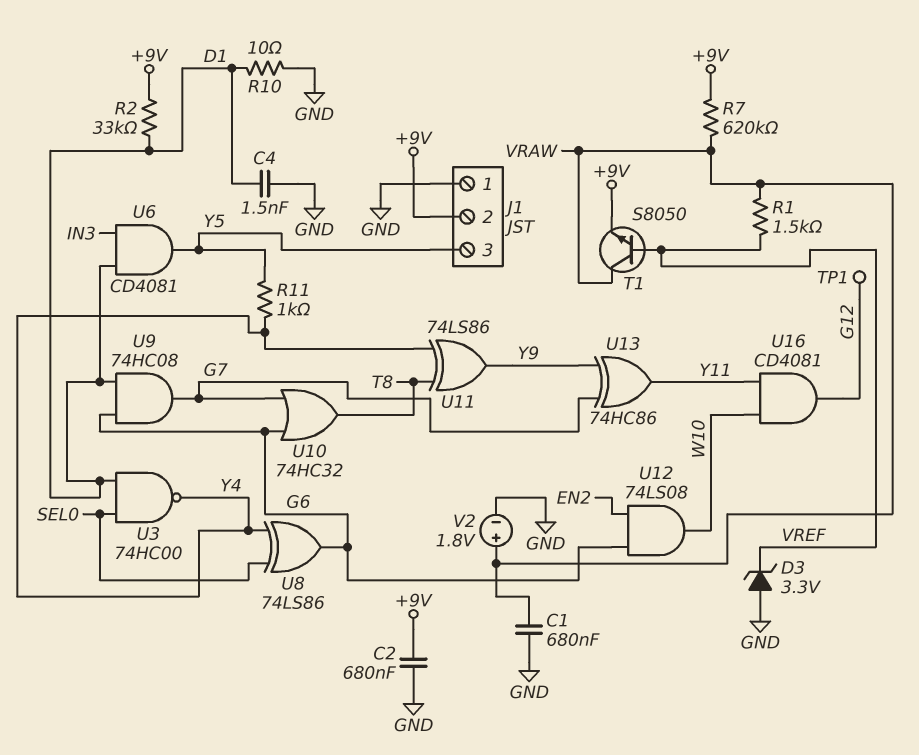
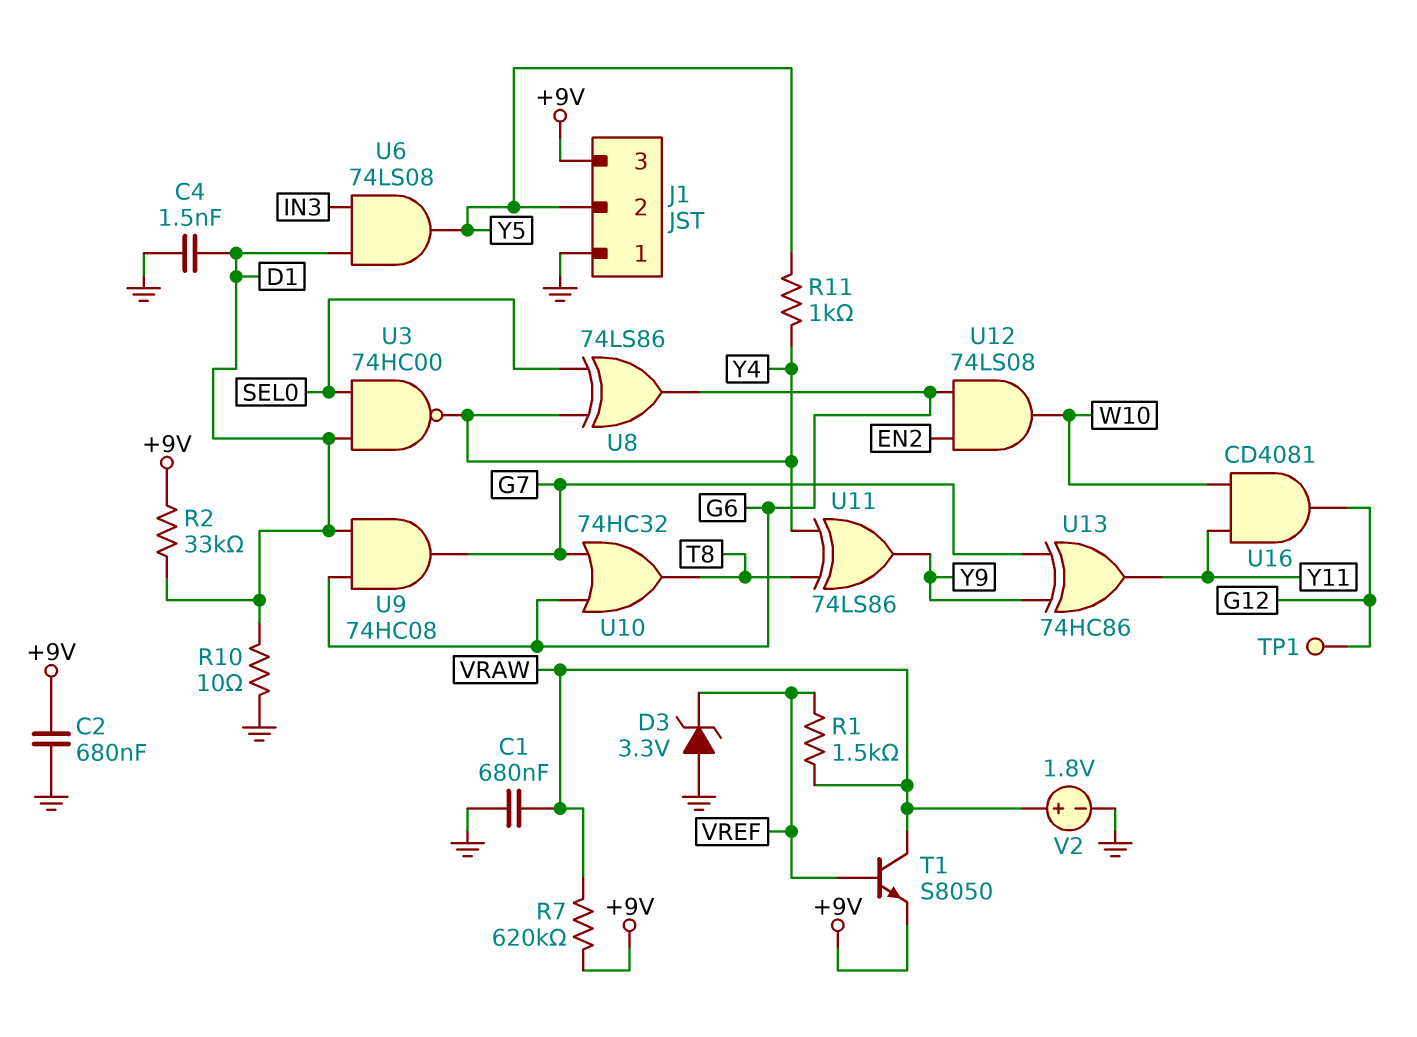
J1 pin 2: +9V -> Y5
J1 pin 3: Y5 -> +9V
U6: AND CD4081 (in D1, in IN3, out Y5) -> AND 74LS08 (in D1, in IN3, out Y5)

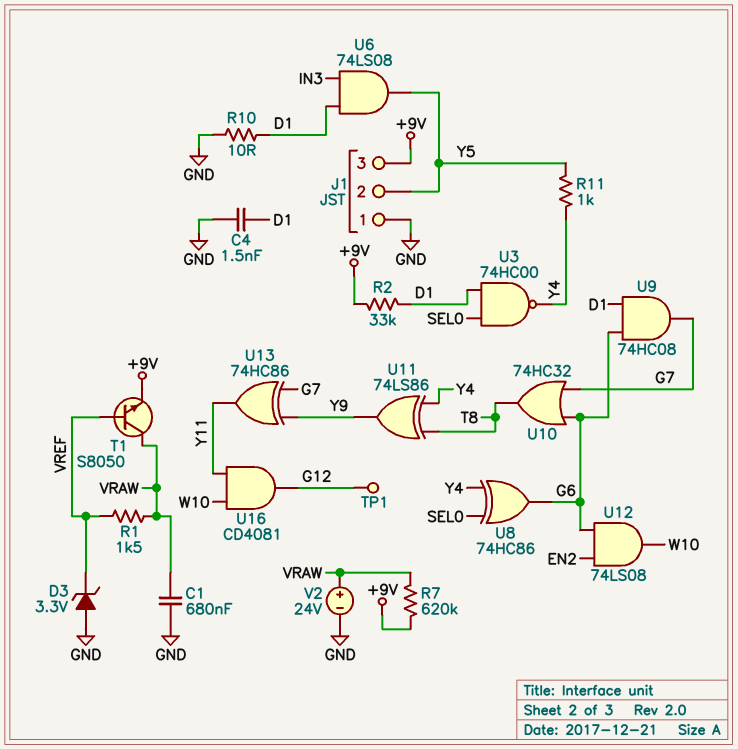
C2: 680nF (+9V, GND) -> none
U8: XOR 74LS86 (in SEL0, in Y4, out G6) -> XOR 74HC86 (in SEL0, in Y4, out G6)
V2: 1.8V (plus VRAW, minus GND) -> 24V (plus VRAW, minus GND)

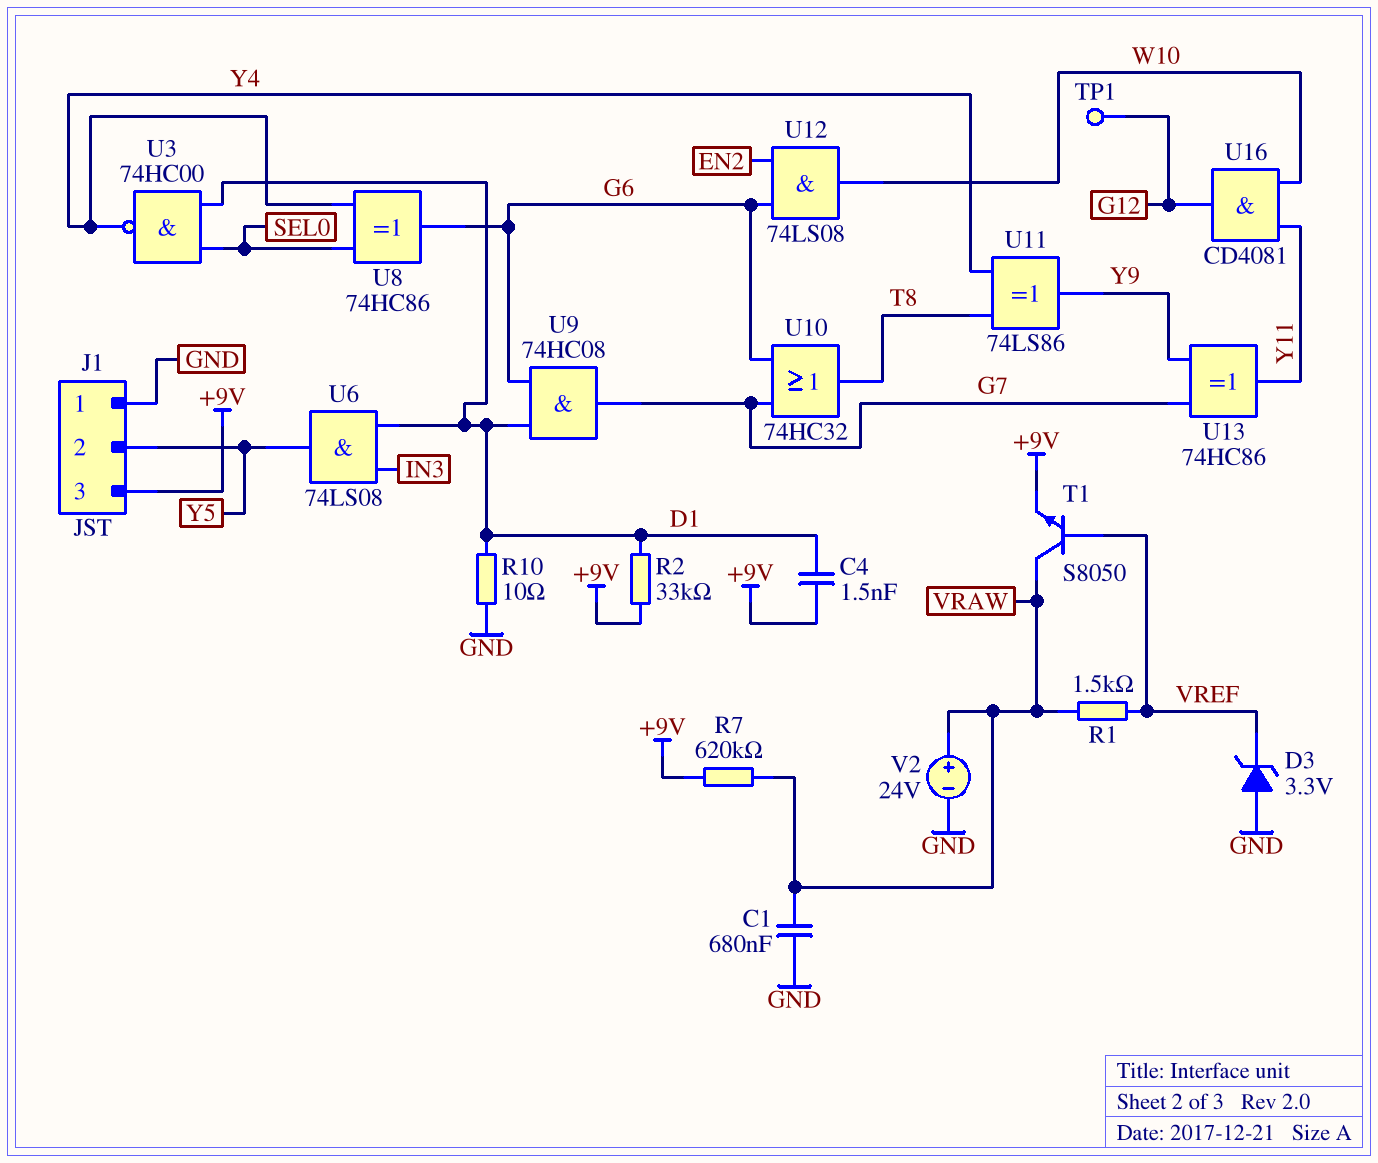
C4: 1.5nF (D1, GND) -> 1.5nF (+9V, D1)
R11: 1k (Y4, Y5) -> none

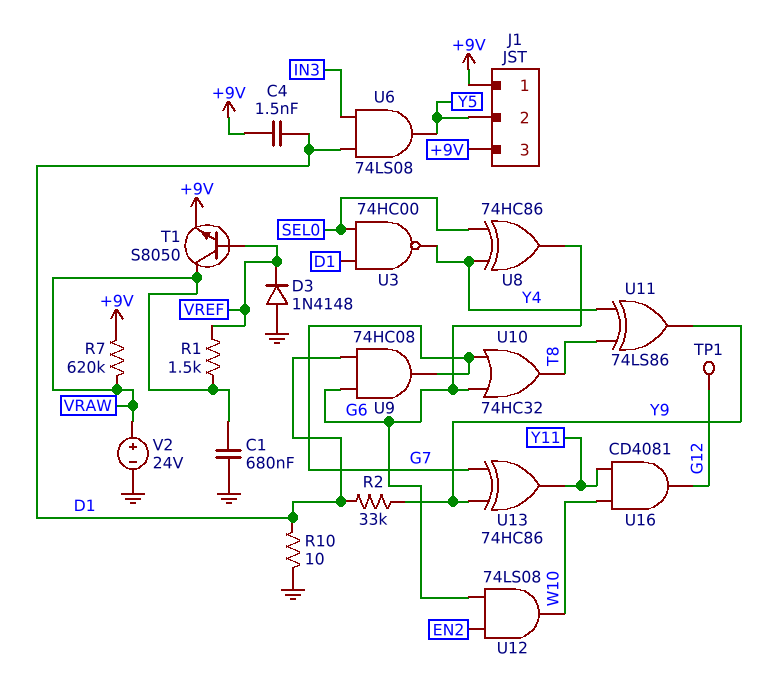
D3: zener 3.3V (A GND, K VREF) -> diode 1N4148 (A GND, K VREF)
J1 pin 1: GND -> +9V
R2: 33k (+9V, D1) -> 33k (D1, Y9)

